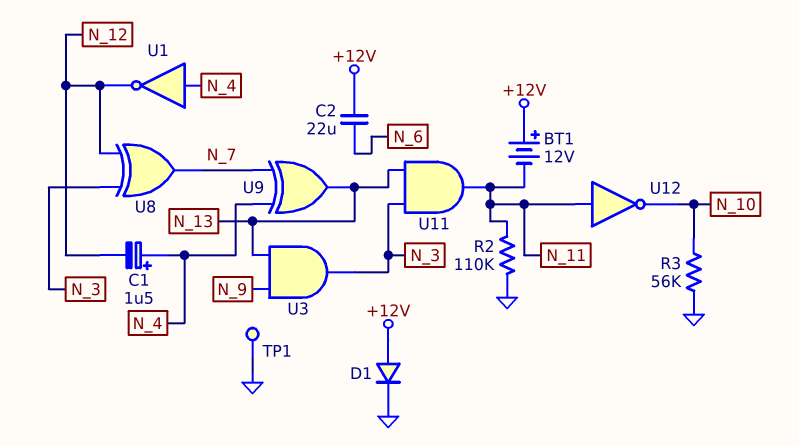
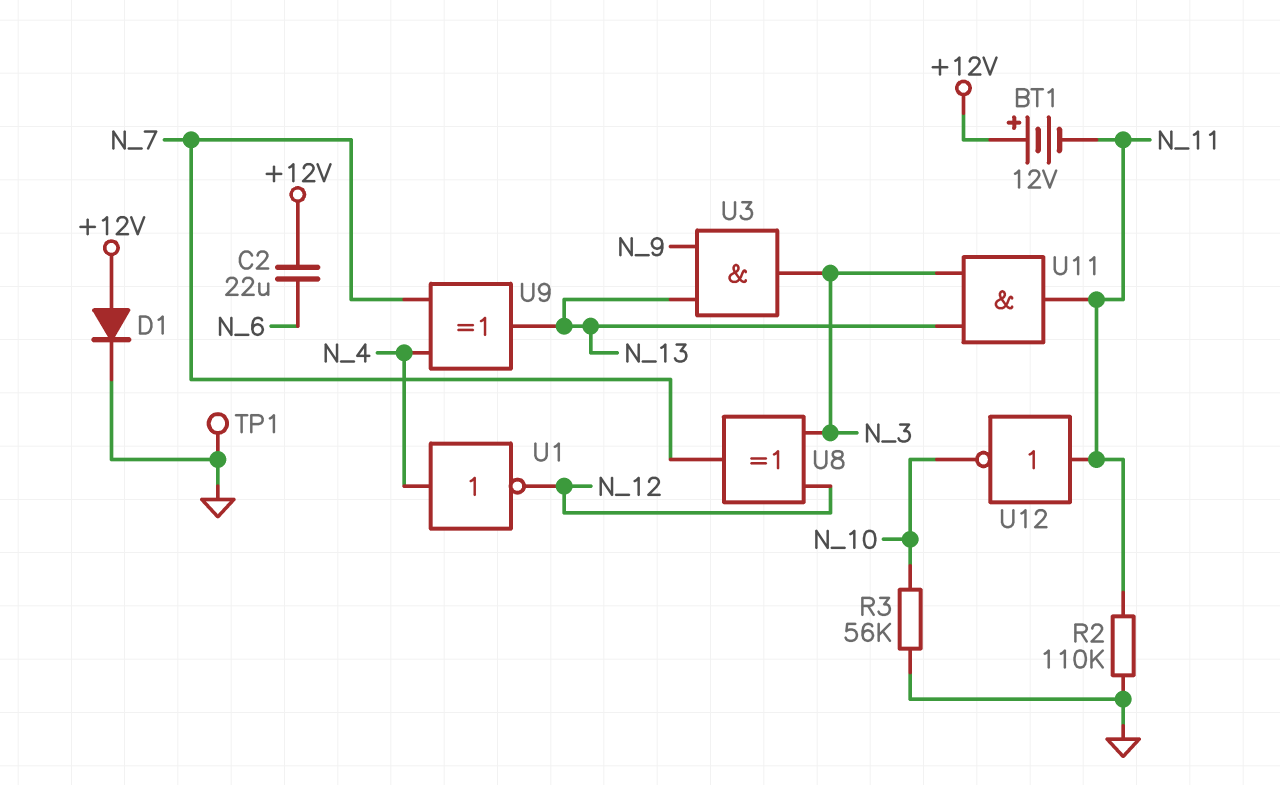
C1: 1.5uF (plus N_4, minus N_12) -> none

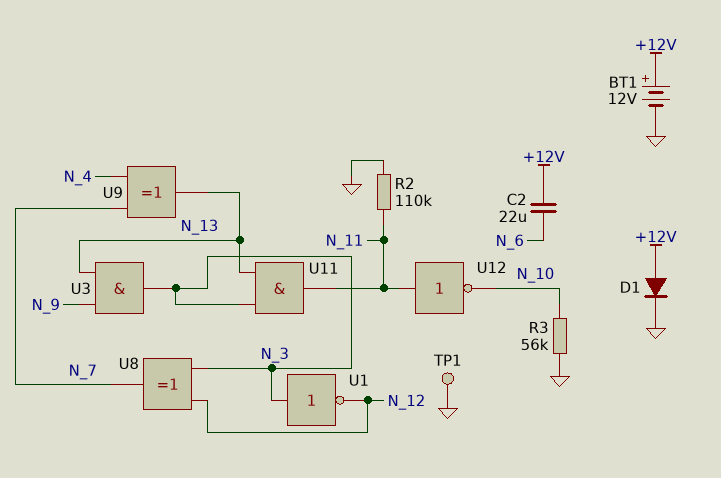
BT1: 12V (plus +12V, minus N_11) -> 12V (plus +12V, minus GND)
U1: NOT (in N_4, out N_12) -> NOT (in N_3, out N_12)

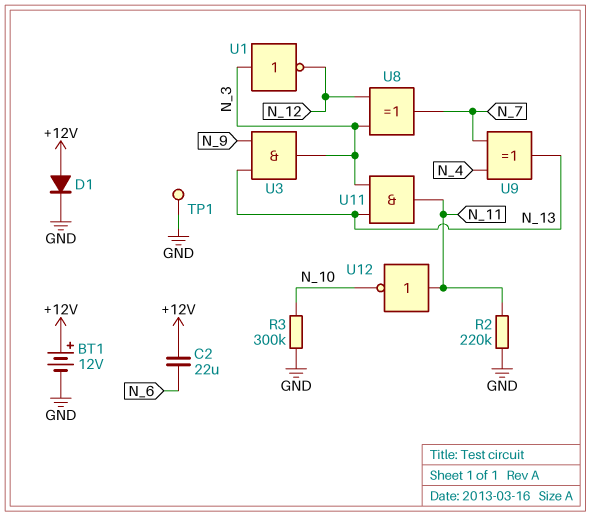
R2: 110k (GND, N_11) -> 220k (GND, N_11)
R3: 56k (GND, N_10) -> 300k (GND, N_10)

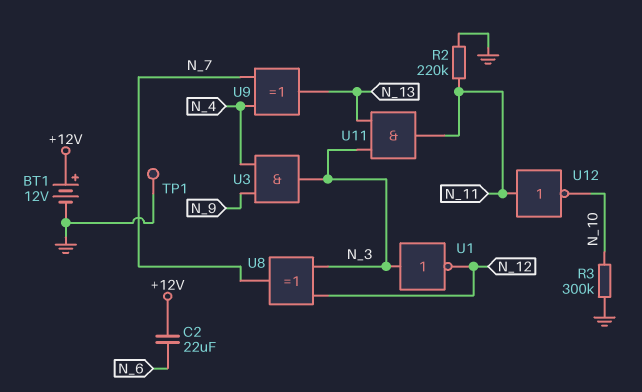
D1: diode (A +12V, K GND) -> none
U3: AND (in N_9, in N_13, out N_3) -> AND (in N_4, in N_9, out N_3)

